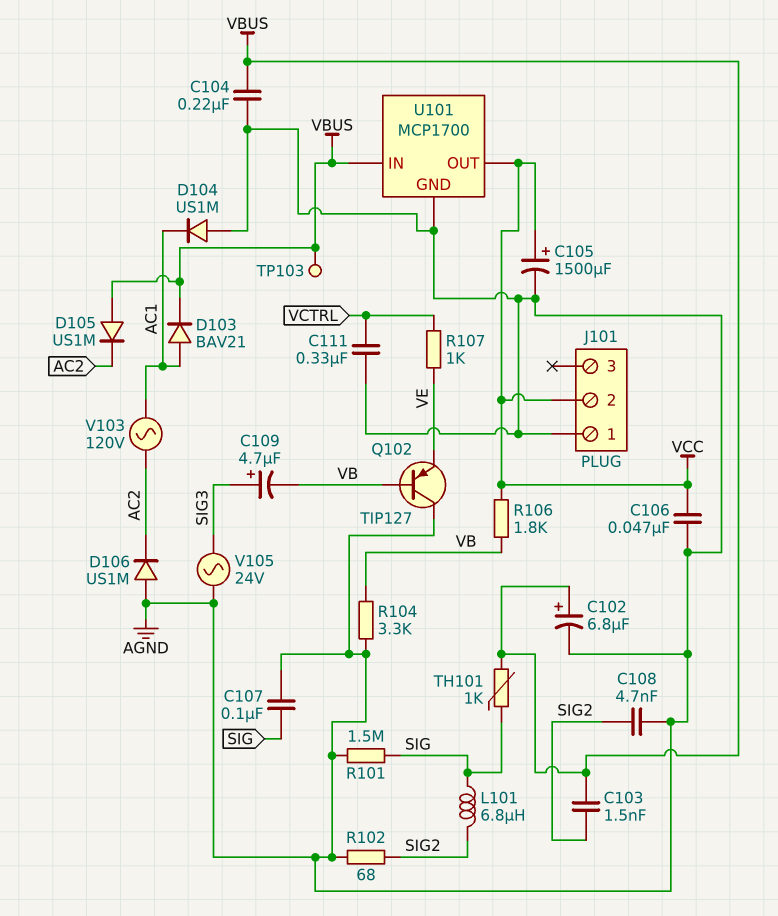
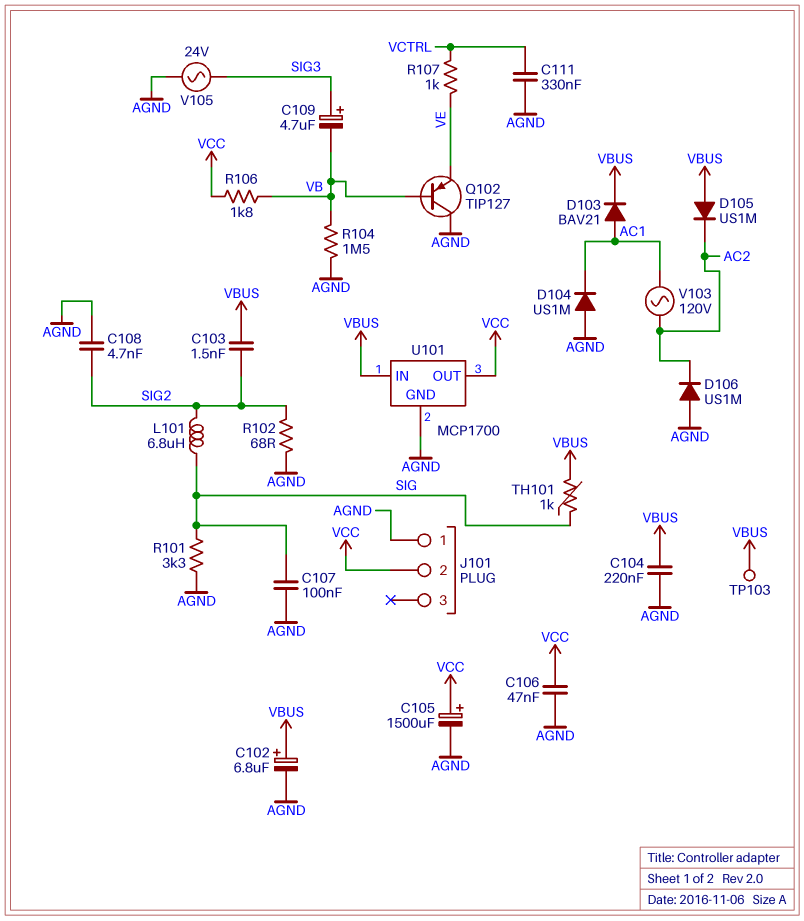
R101: 1.5M (AGND, SIG) -> 3.3k (AGND, SIG)
R104: 3.3k (AGND, VB) -> 1.5M (AGND, VB)

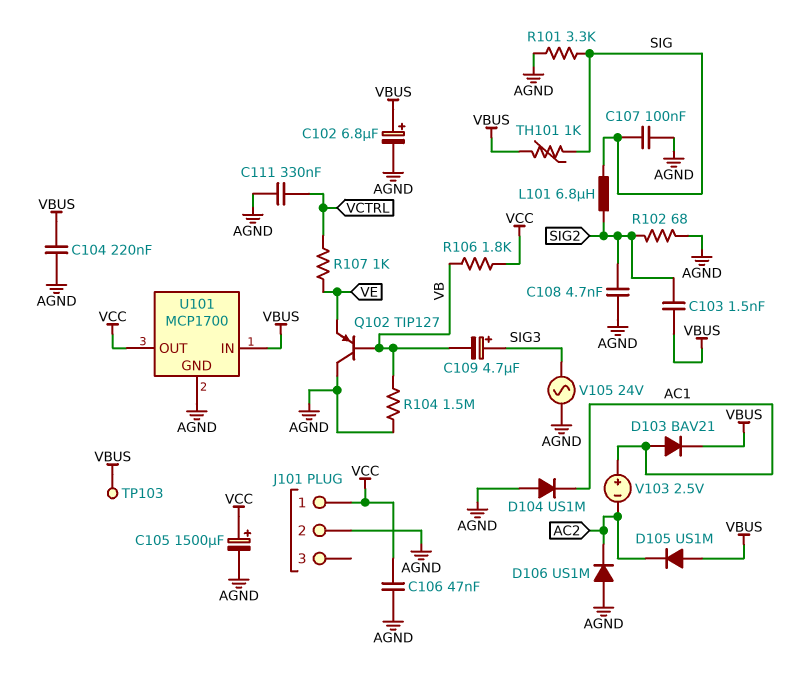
J101 pin 1: AGND -> VCC
J101 pin 2: VCC -> AGND
V103: AC 120V (AC1, AC2) -> 2.5V (plus AC1, minus AC2)

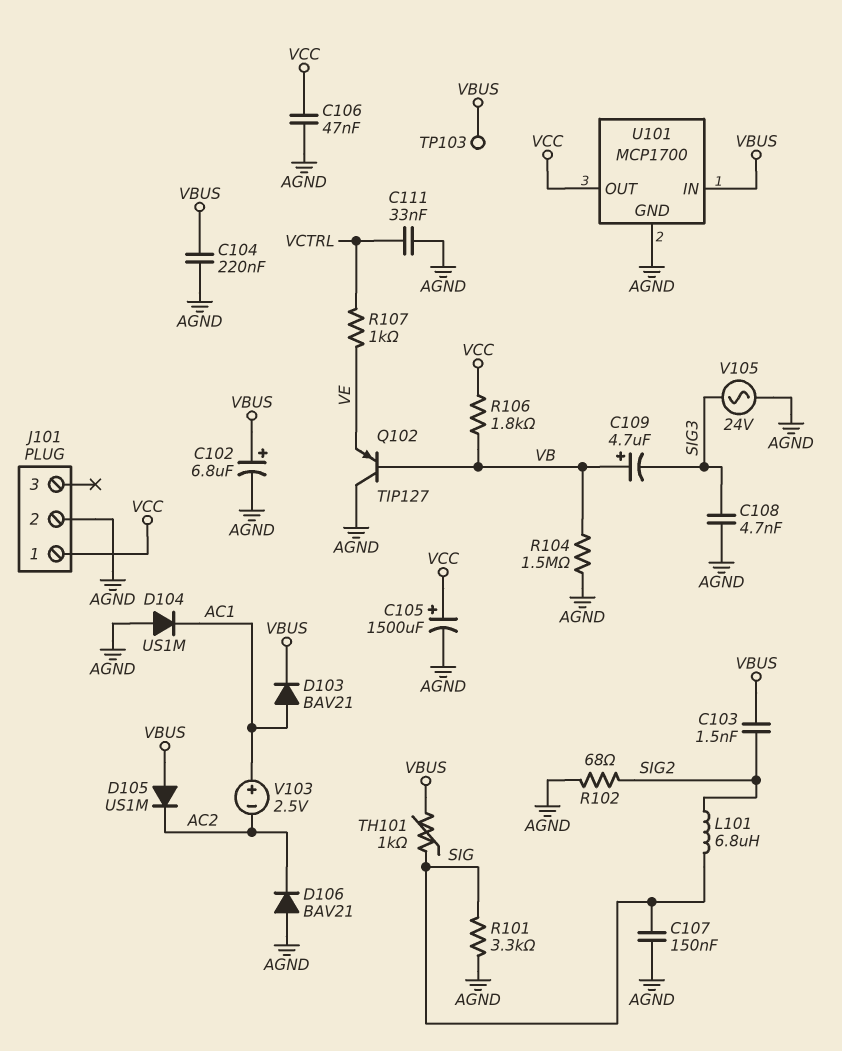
C107: 100nF (AGND, SIG) -> 150nF (AGND, SIG)
C108: 4.7nF (AGND, SIG2) -> 4.7nF (AGND, SIG3)
C109: 4.7uF (plus SIG3, minus VB) -> 4.7uF (plus VB, minus SIG3)
C111: 330nF (AGND, VCTRL) -> 33nF (AGND, VCTRL)
D106: diode US1M (A AGND, K AC2) -> diode BAV21 (A AGND, K AC2)

